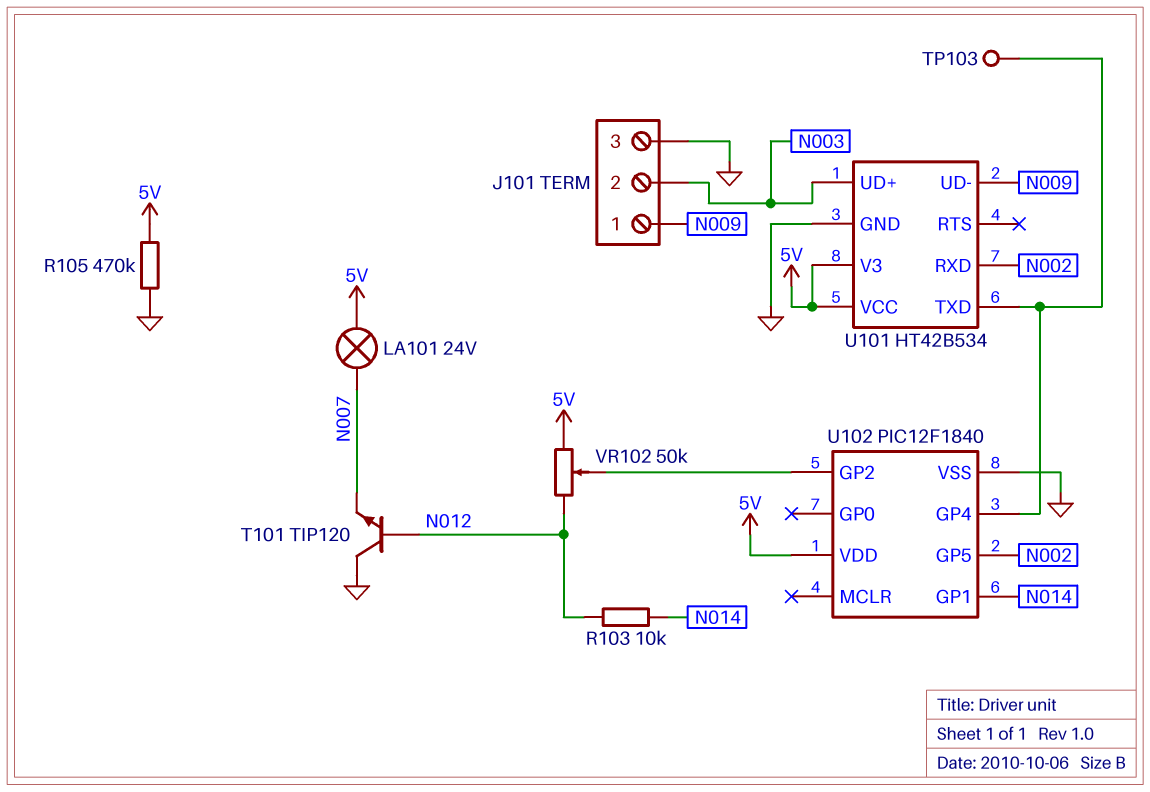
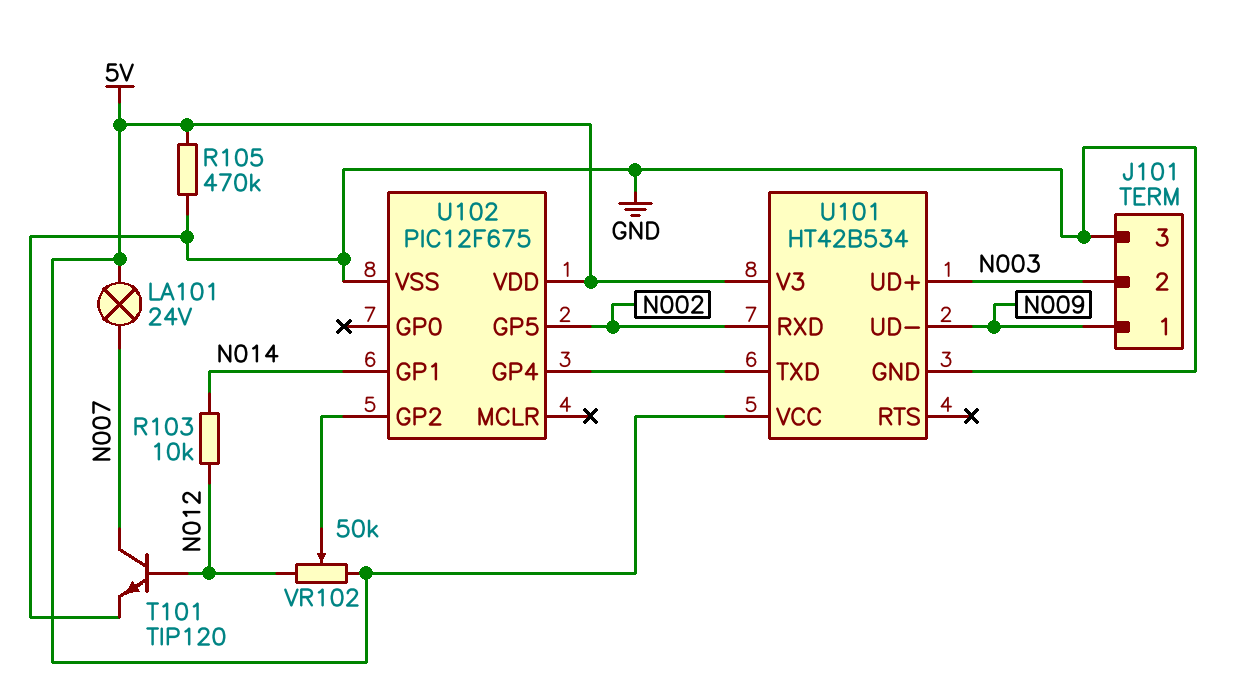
T101: NPN TIP120 (B N012, C GND, E N007) -> NPN TIP120 (B N012, C N007, E GND)
TP103: test point (U101/TXD) -> none
U102: PIC12F1840 -> PIC12F675

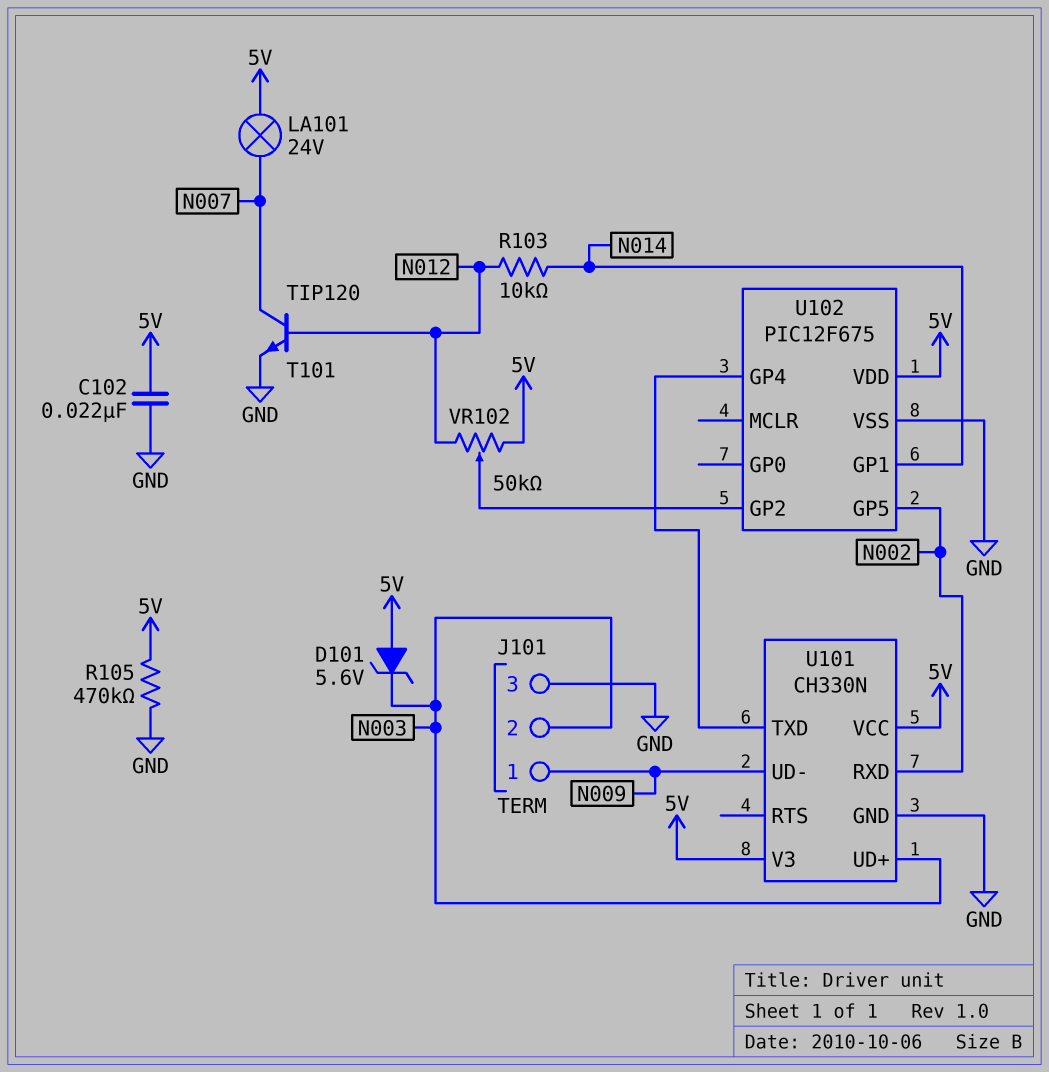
C102: none -> 22nF (5V, GND)
D101: none -> zener 5.6V (A 5V, K N003)
U101: HT42B534 -> CH330N

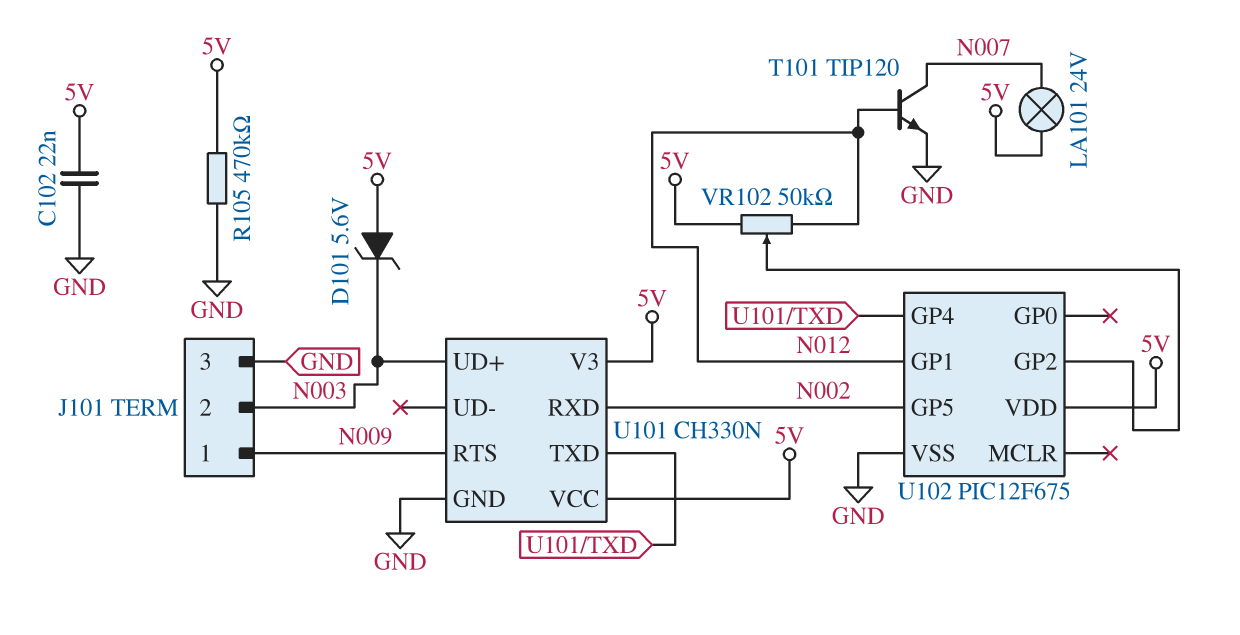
R103: 10k (N012, N014) -> none
U101 pin RTS: none -> N009
U101 pin UD-: N009 -> none
U102 pin GP1: N014 -> N012

